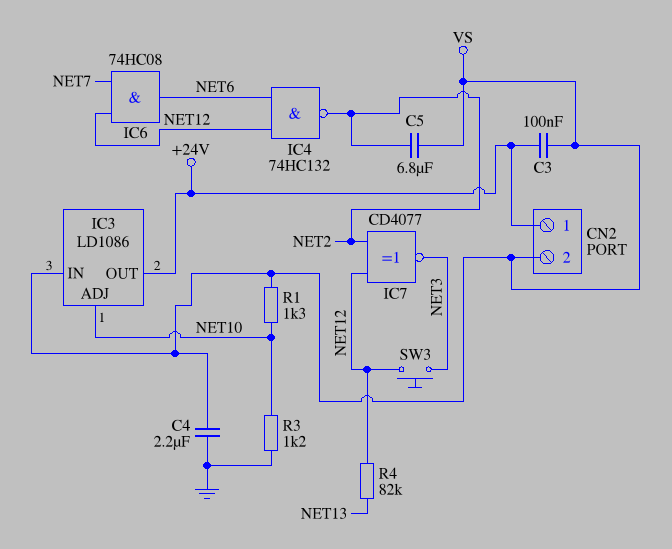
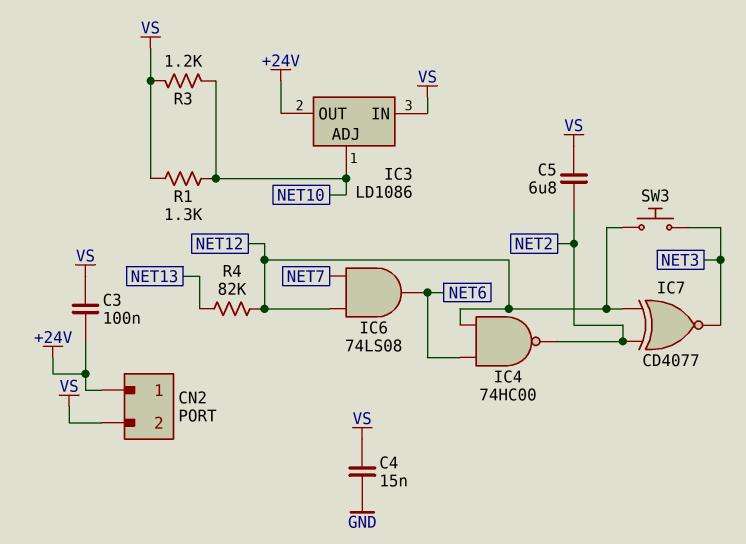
C4: 2.2uF (GND, VS) -> 15nF (GND, VS)
IC4: NAND 74HC132 (in NET6, in NET12, out NET2) -> NAND 74HC00 (in NET6, in NET12, out NET2)
IC6: AND 74HC08 (in NET7, in NET12, out NET6) -> AND 74LS08 (in NET7, in NET12, out NET6)
R3: 1.2k (GND, NET10) -> 1.2k (NET10, VS)

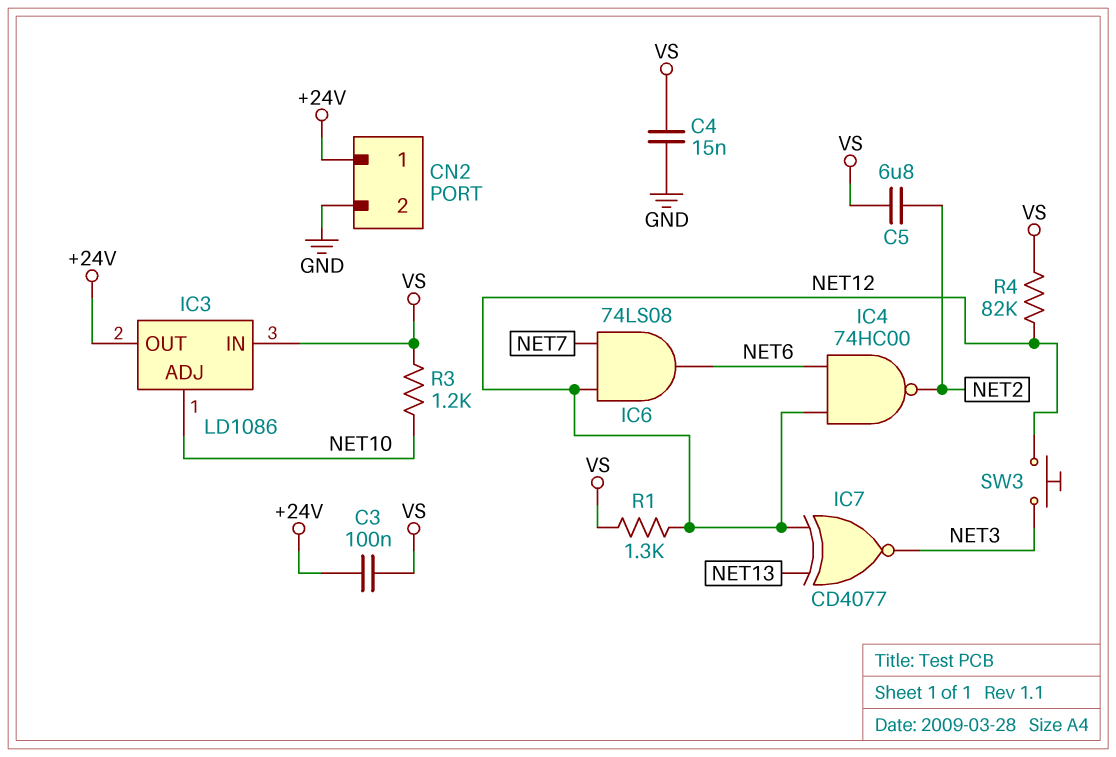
CN2 pin 2: VS -> GND
IC7: XNOR CD4077 (in NET2, in NET12, out NET3) -> XNOR CD4077 (in NET12, in NET13, out NET3)
R1: 1.3k (NET10, VS) -> 1.3k (NET12, VS)
R4: 82k (NET12, NET13) -> 82k (NET12, VS)

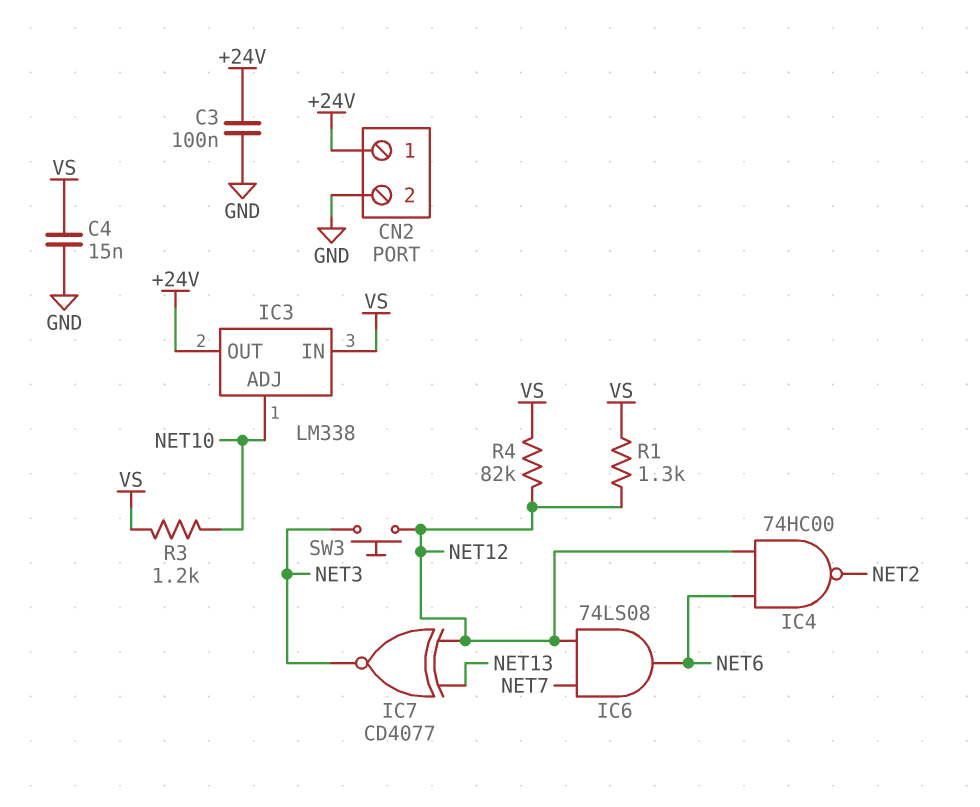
C3: 100nF (+24V, VS) -> 100nF (+24V, GND)
C5: 6.8uF (NET2, VS) -> none
IC3: LD1086 -> LM338

